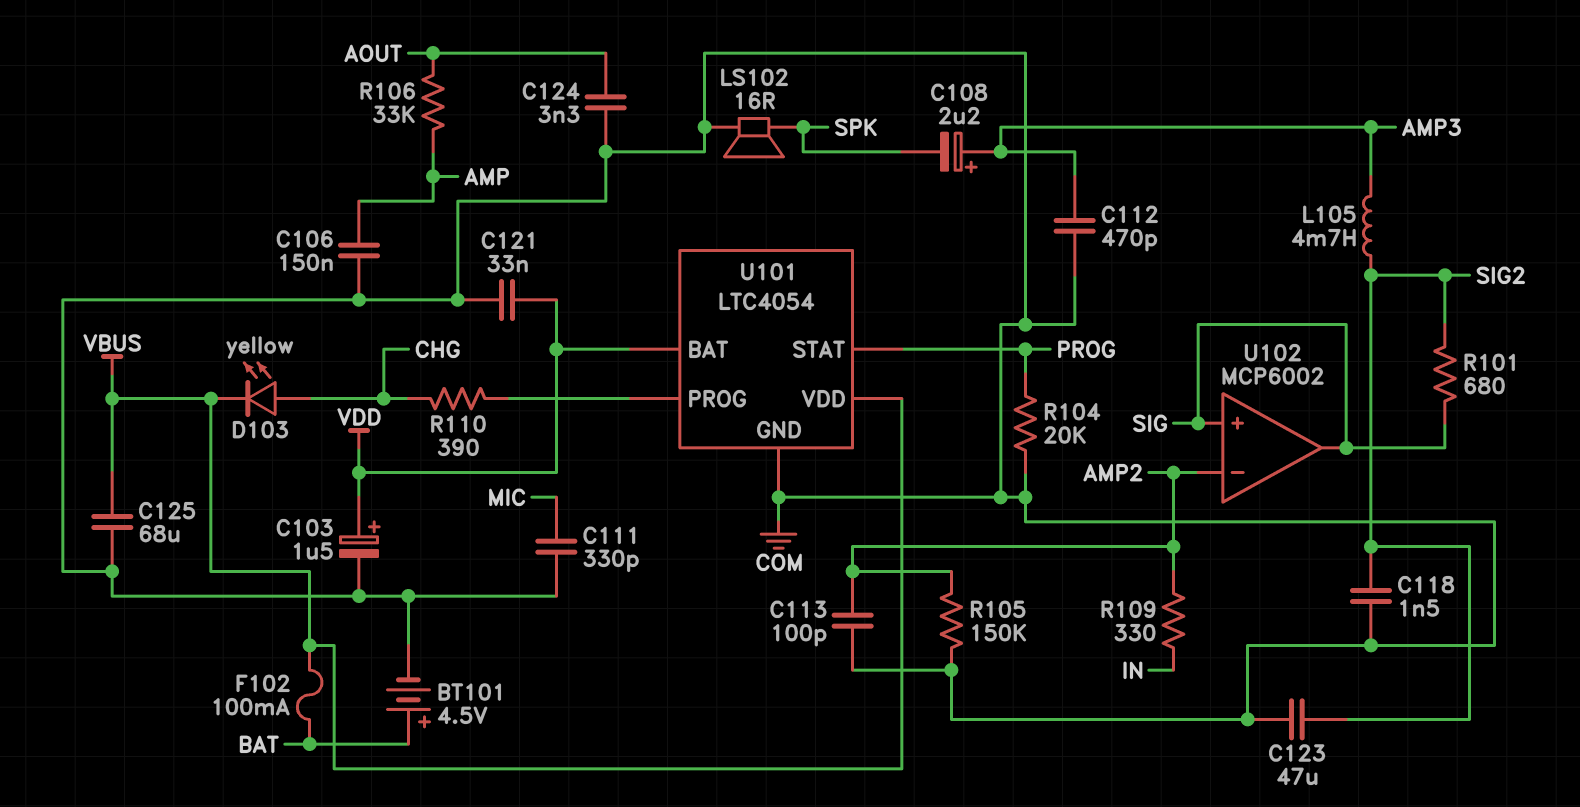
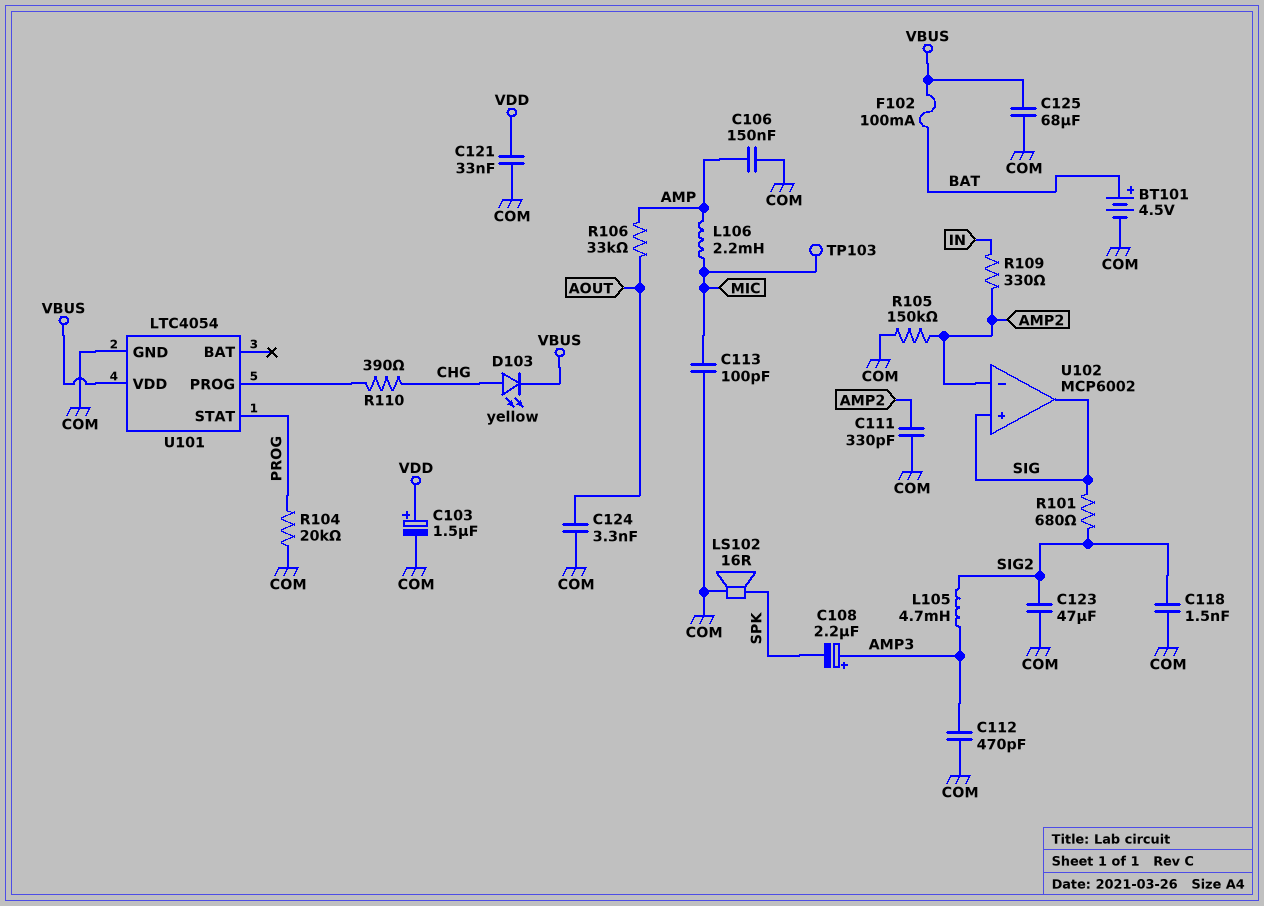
C111: 330pF (COM, MIC) -> 330pF (AMP2, COM)
C113: 100pF (AMP2, COM) -> 100pF (COM, MIC)
L106: none -> 2.2mH (AMP, MIC)
TP103: none -> test point (MIC)
U101 pin BAT: VDD -> none

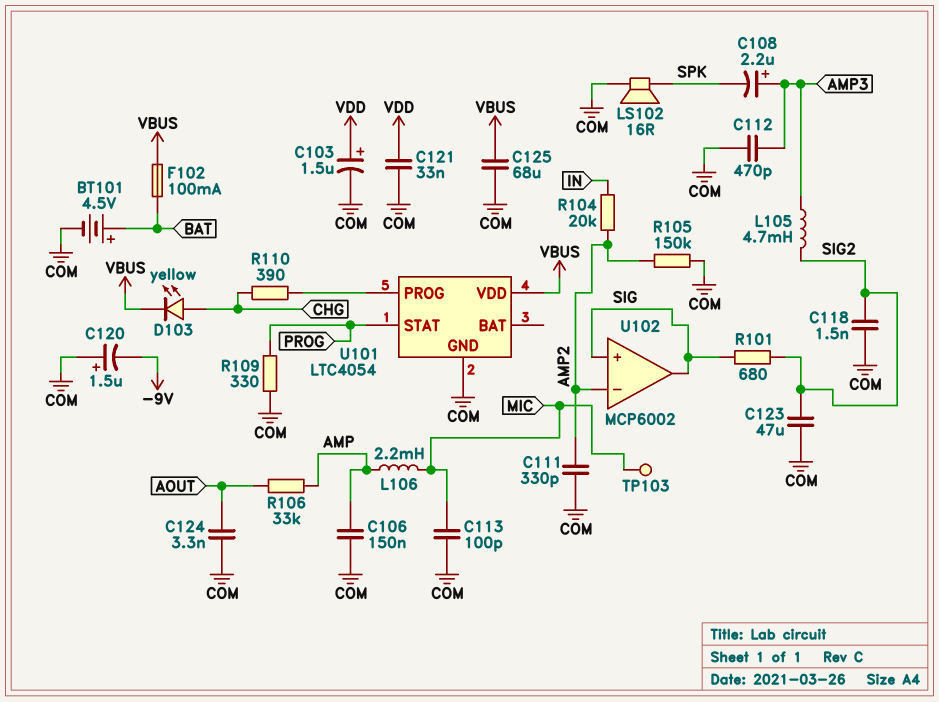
C120: none -> 1.5uF (plus COM, minus -9V)
R104: 20k (COM, PROG) -> 20k (AMP2, IN)
R109: 330 (AMP2, IN) -> 330 (COM, PROG)

